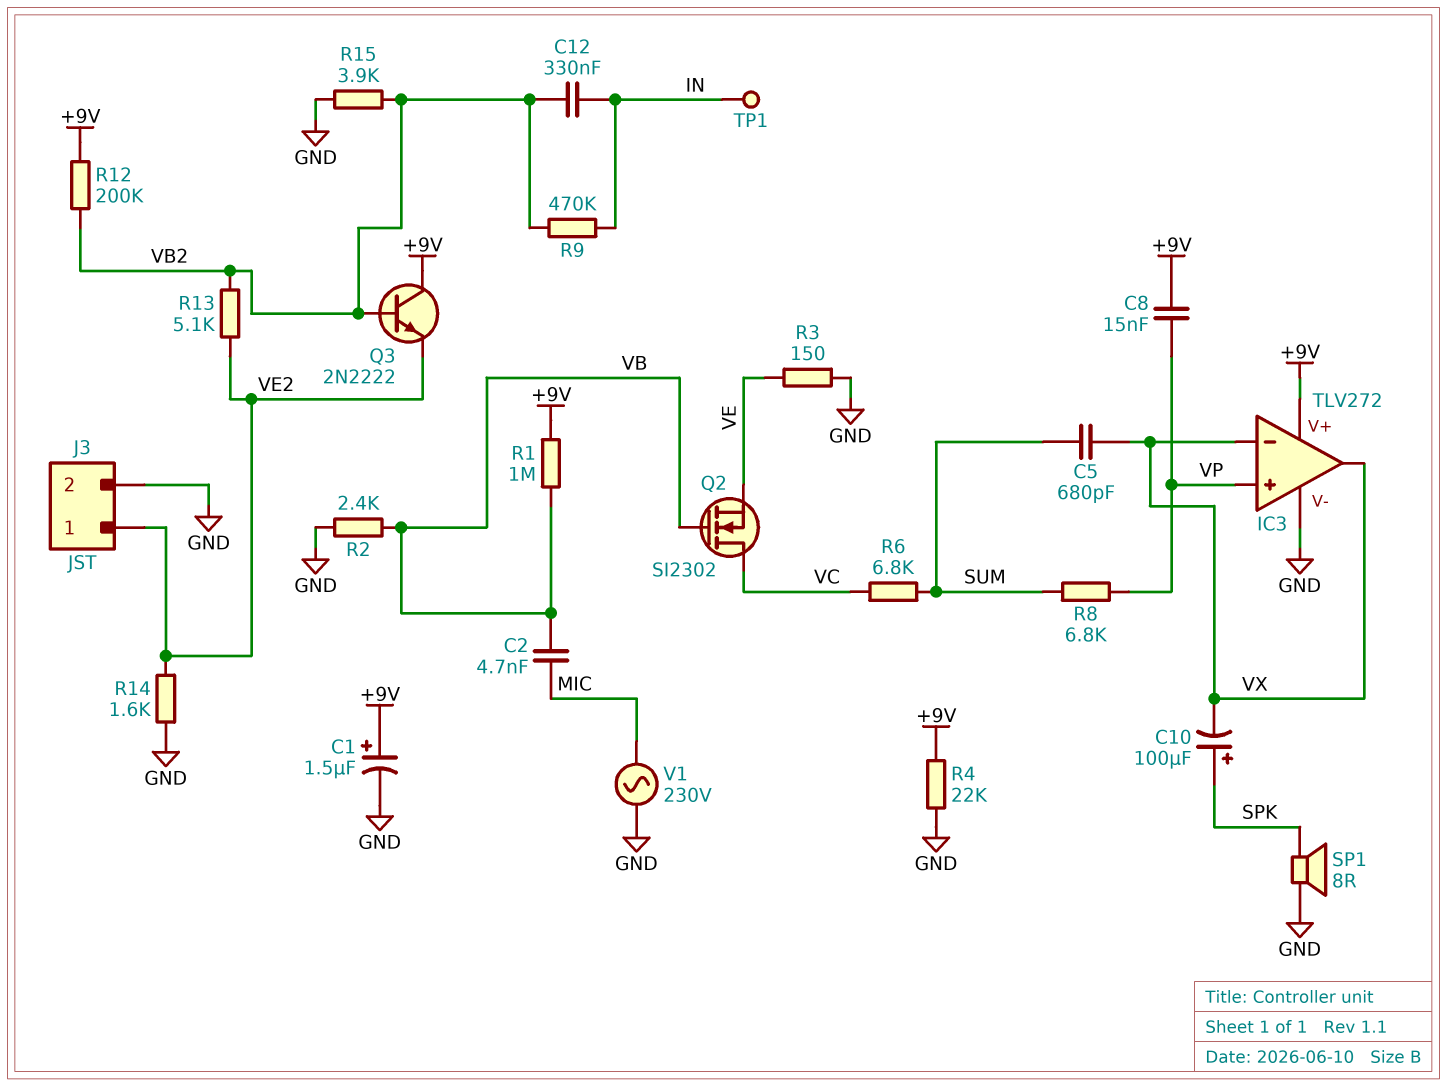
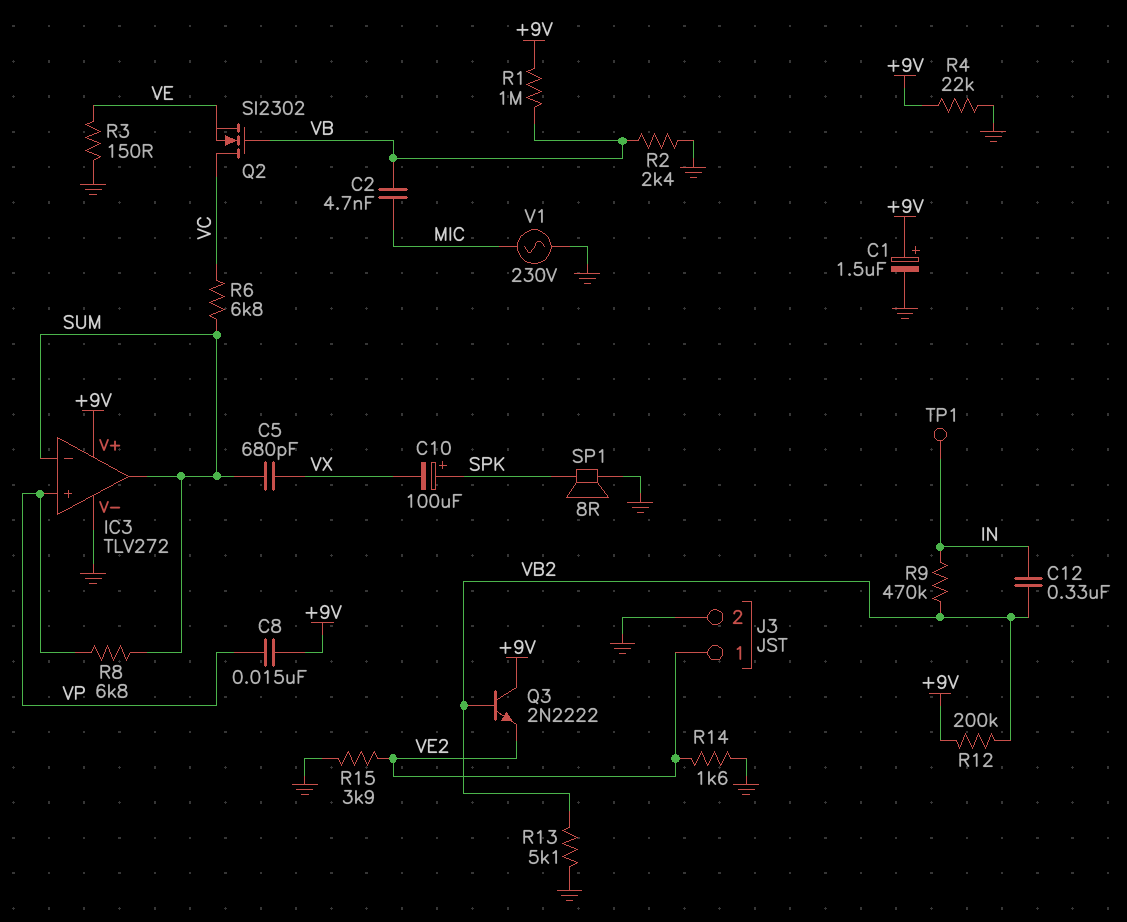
IC3 pin in-: VX -> SUM
IC3 pin out: VX -> SUM
R13: 5.1k (VB2, VE2) -> 5.1k (GND, VB2)
R15: 3.9k (GND, VB2) -> 3.9k (GND, VE2)

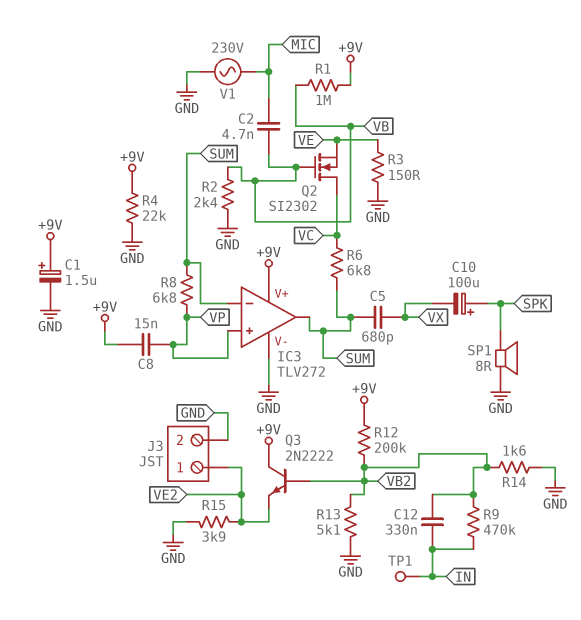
R14: 1.6k (GND, VE2) -> 1.6k (GND, VB2)

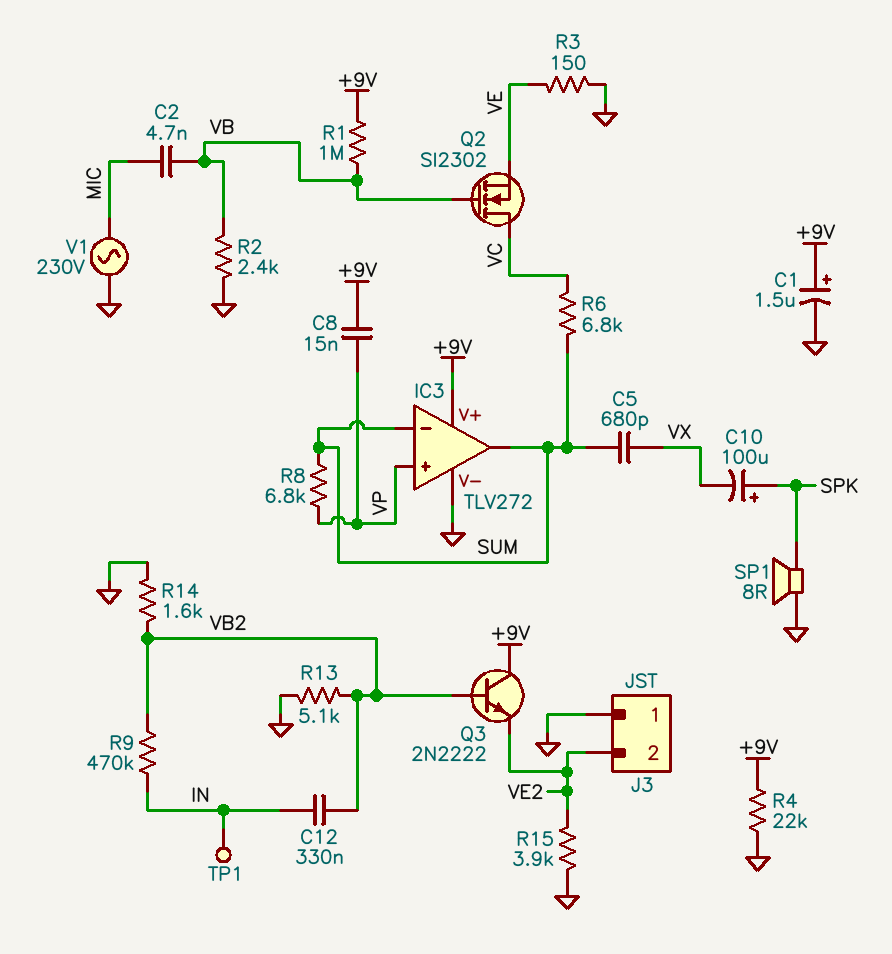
J3 pin 1: VE2 -> GND
J3 pin 2: GND -> VE2
R12: 200k (+9V, VB2) -> none

